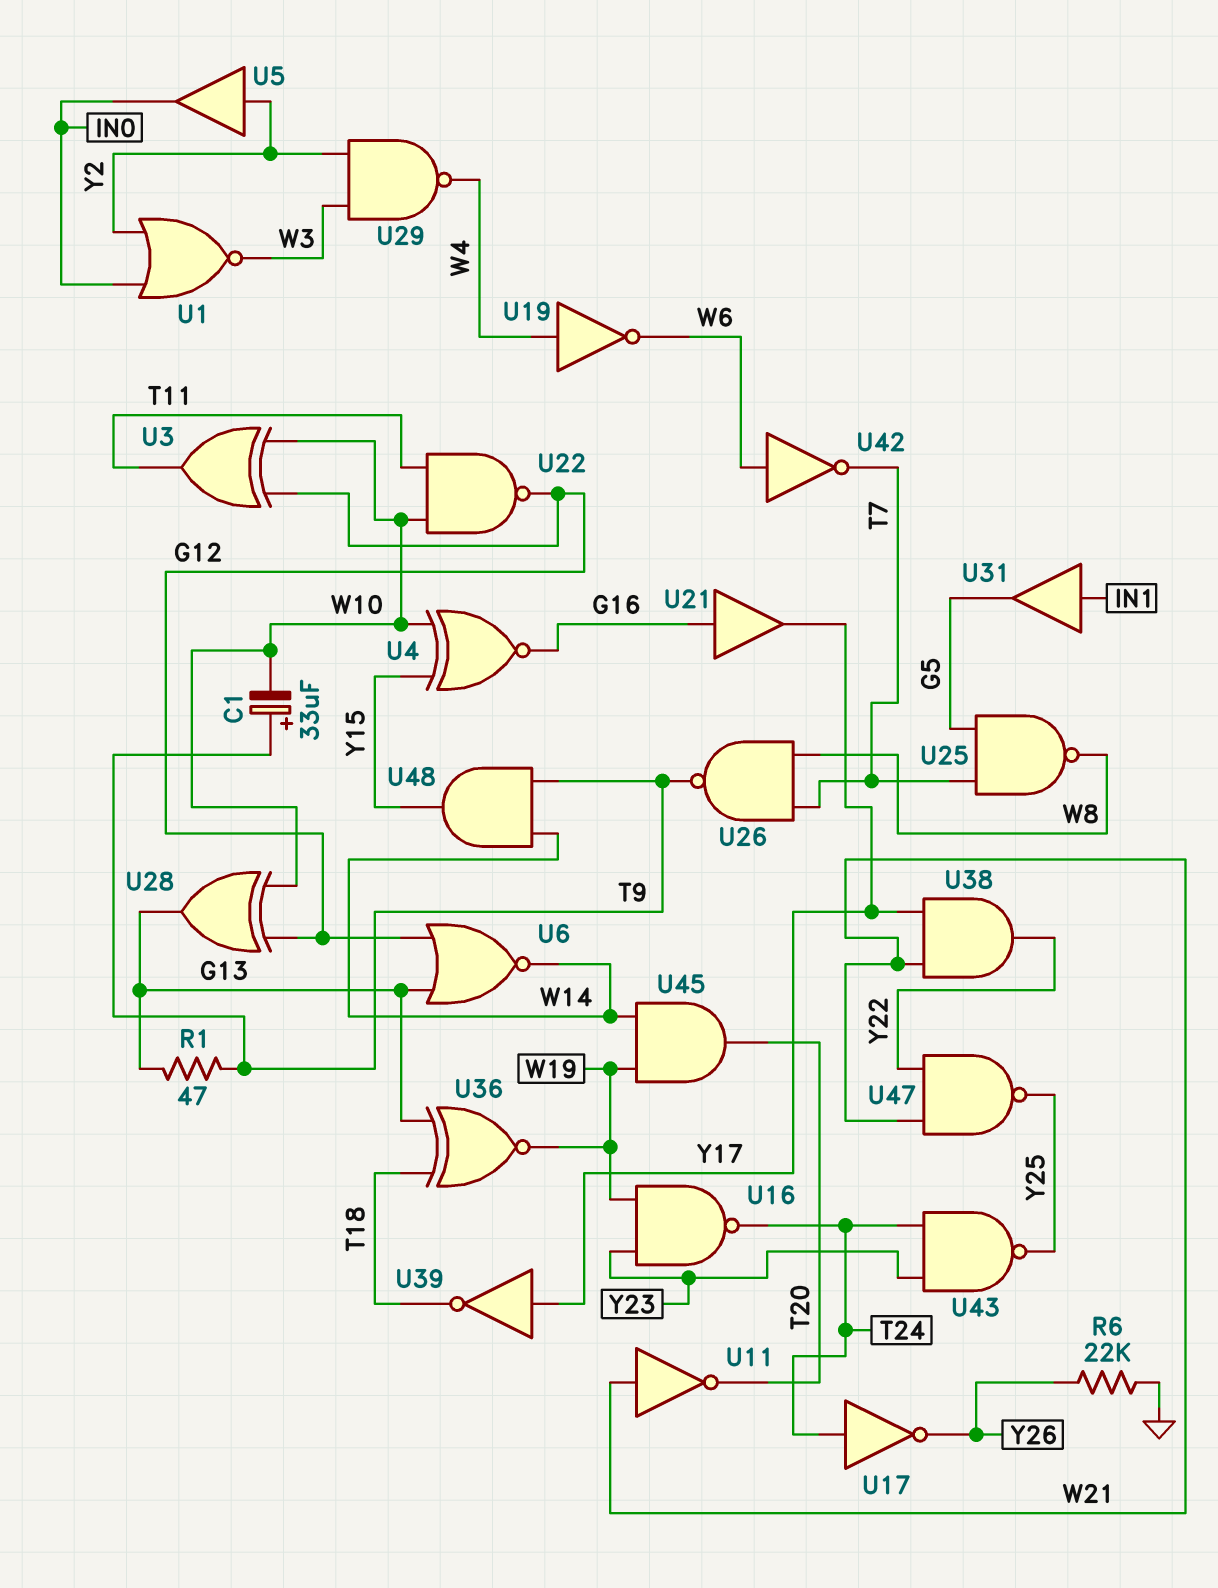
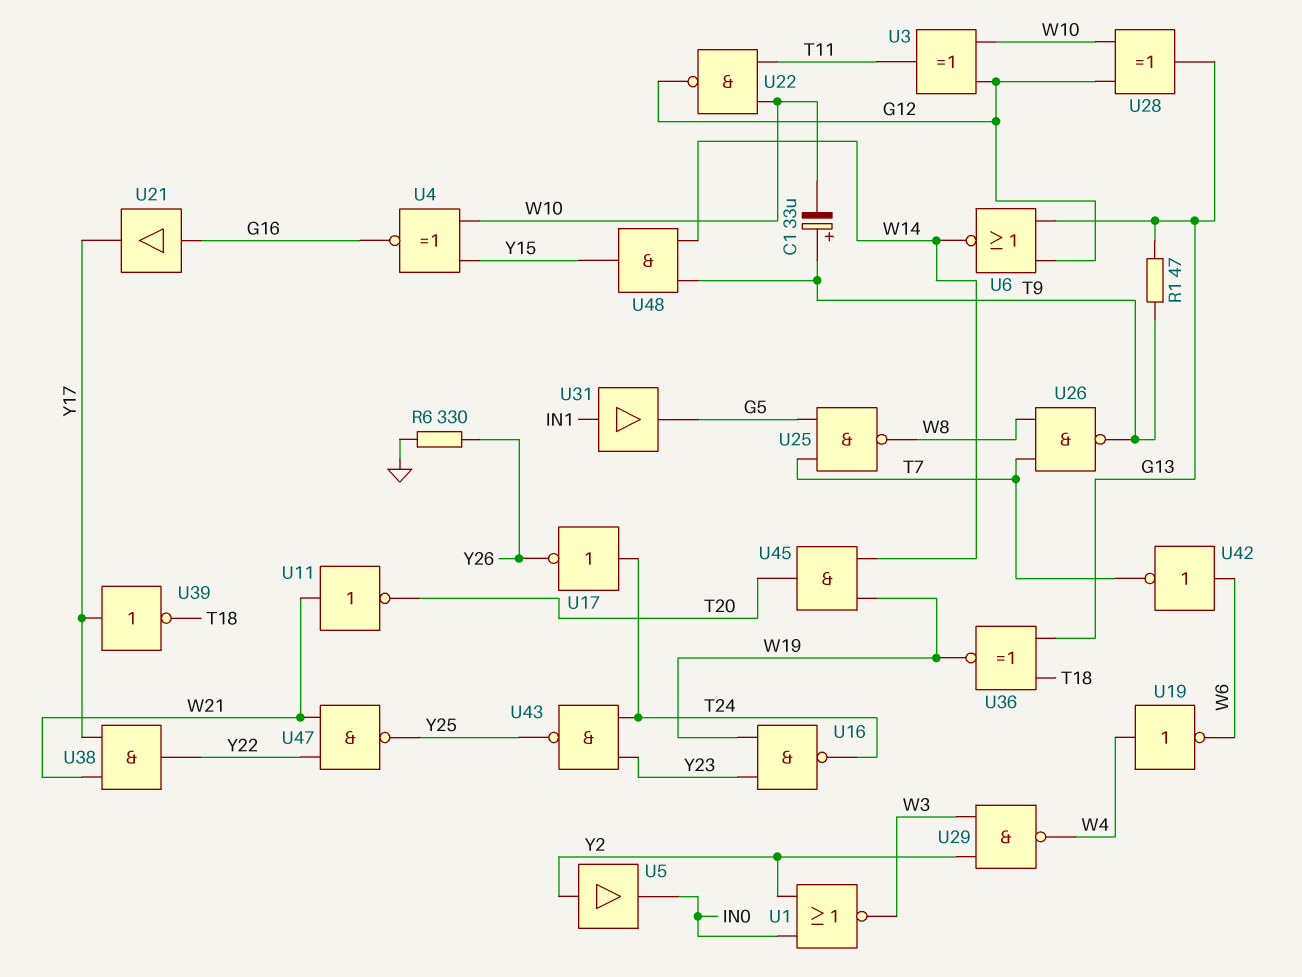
R6: 22k (GND, Y26) -> 330 (GND, Y26)

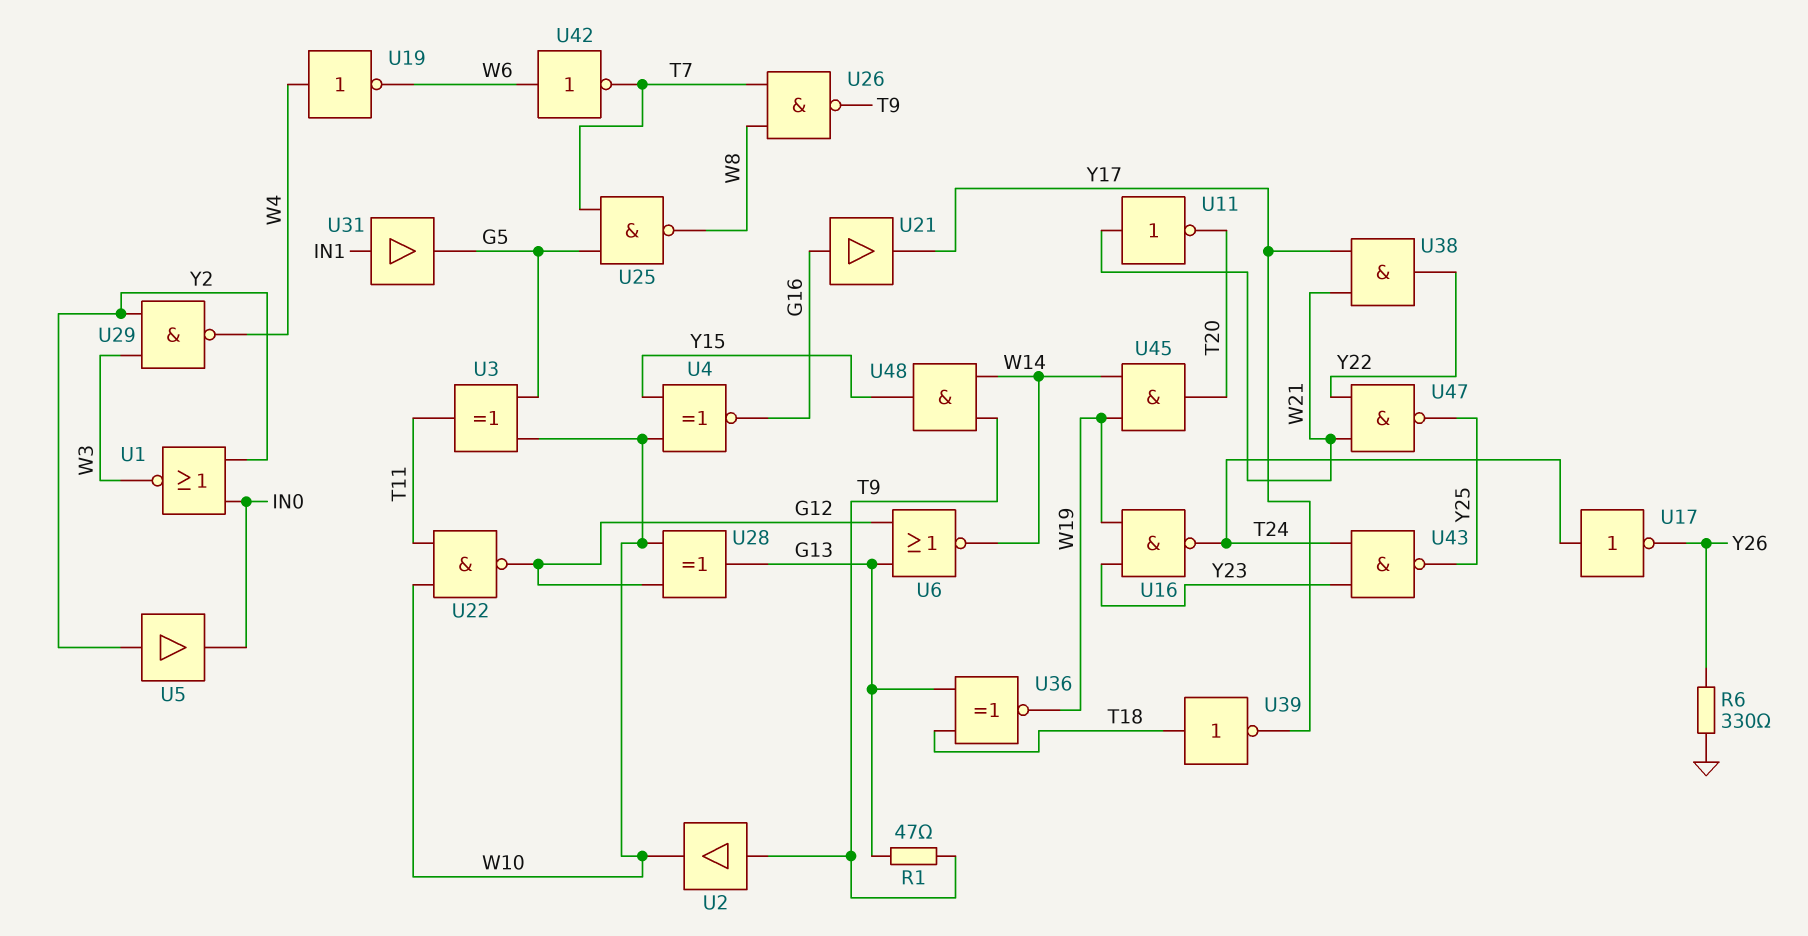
C1: 33uF (plus T9, minus W10) -> none
U2: none -> buffer (in T9, out W10)
U3: XOR (in G12, in W10, out T11) -> XOR (in G5, in W10, out T11)
U39: NOT (in Y17, out T18) -> NOT (in T18, out Y17)

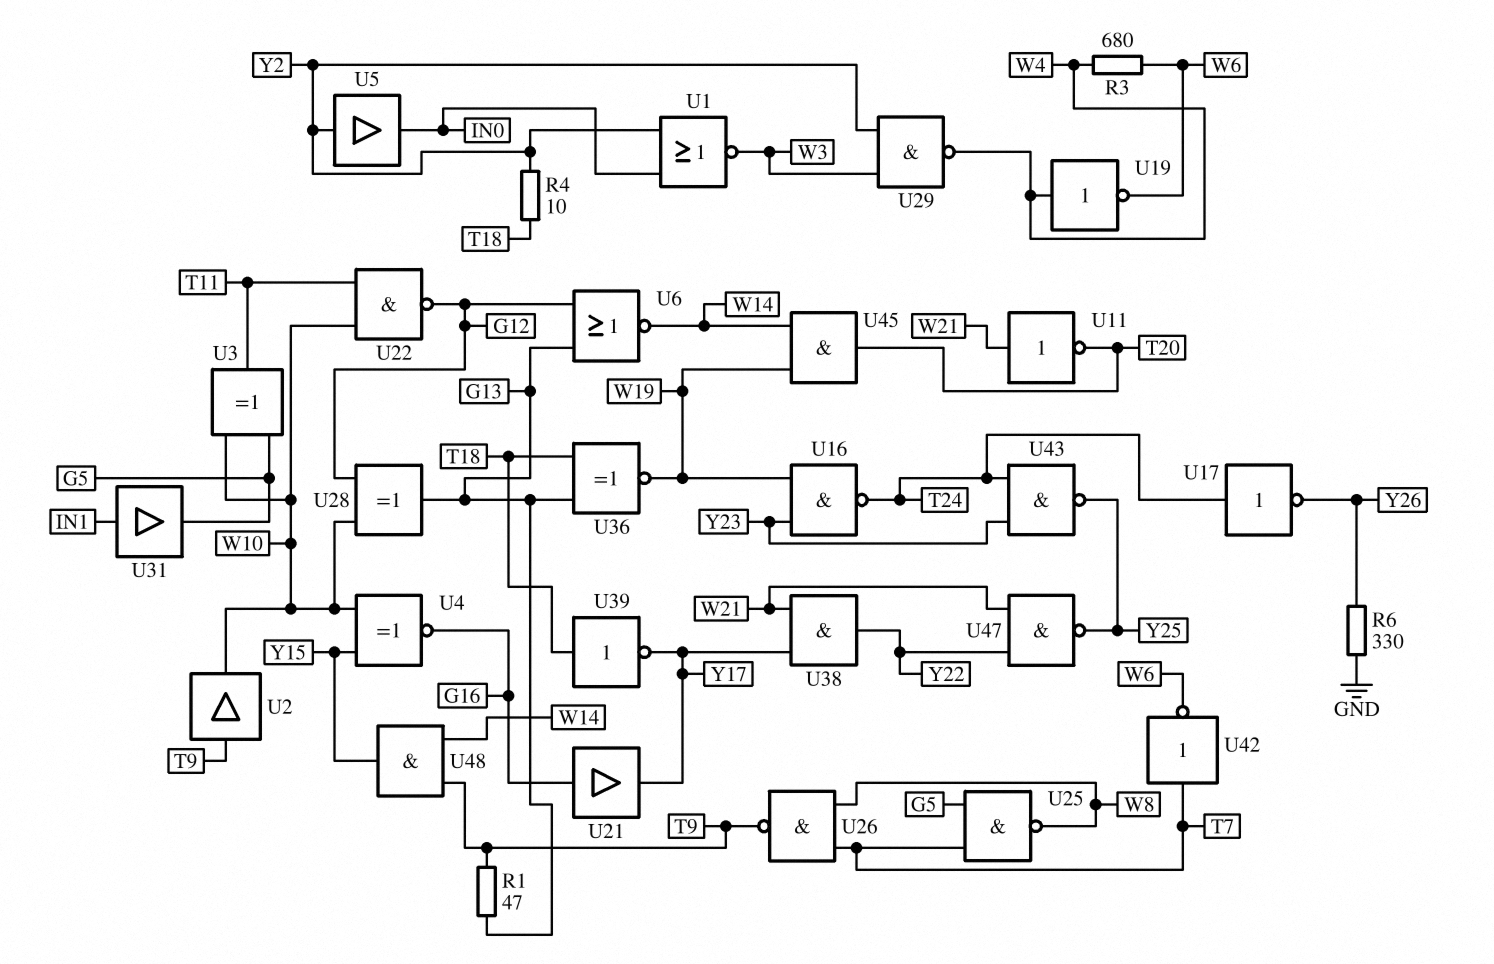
R3: none -> 680 (W4, W6)
R4: none -> 10 (T18, Y2)
U42: NOT (in W6, out T7) -> NOT (in T7, out W6)

